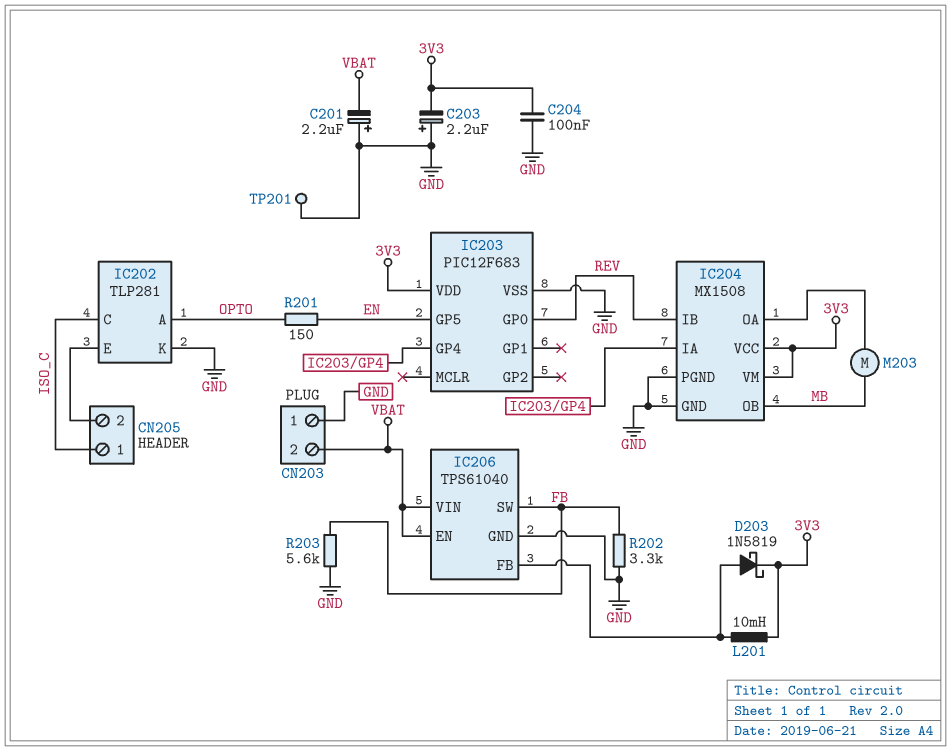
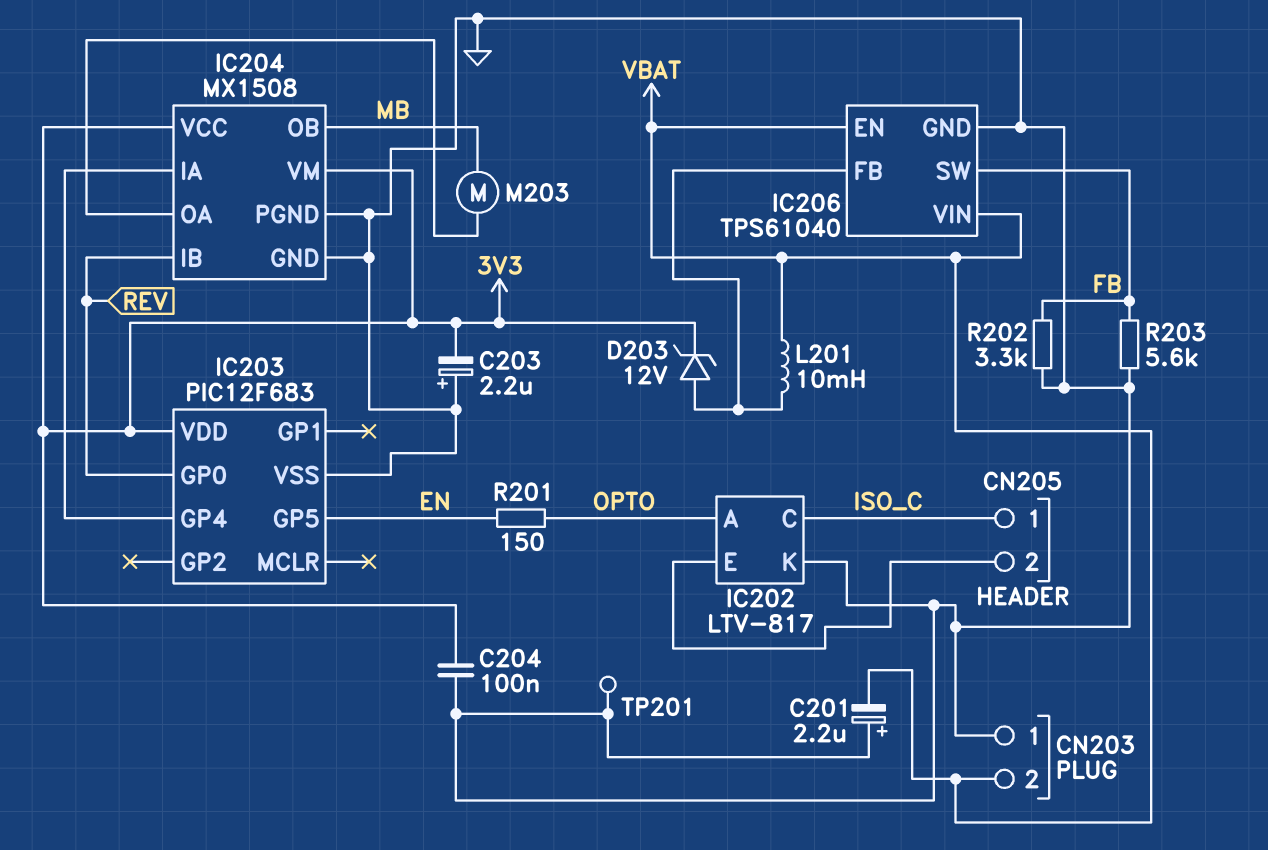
D203: schottky 1N5819 (A IC206/FB, K 3V3) -> zener 12V (A IC206/FB, K 3V3)
IC202: TLP281 -> LTV-817
L201: 10mH (3V3, IC206/FB) -> 10mH (IC206/FB, VBAT)

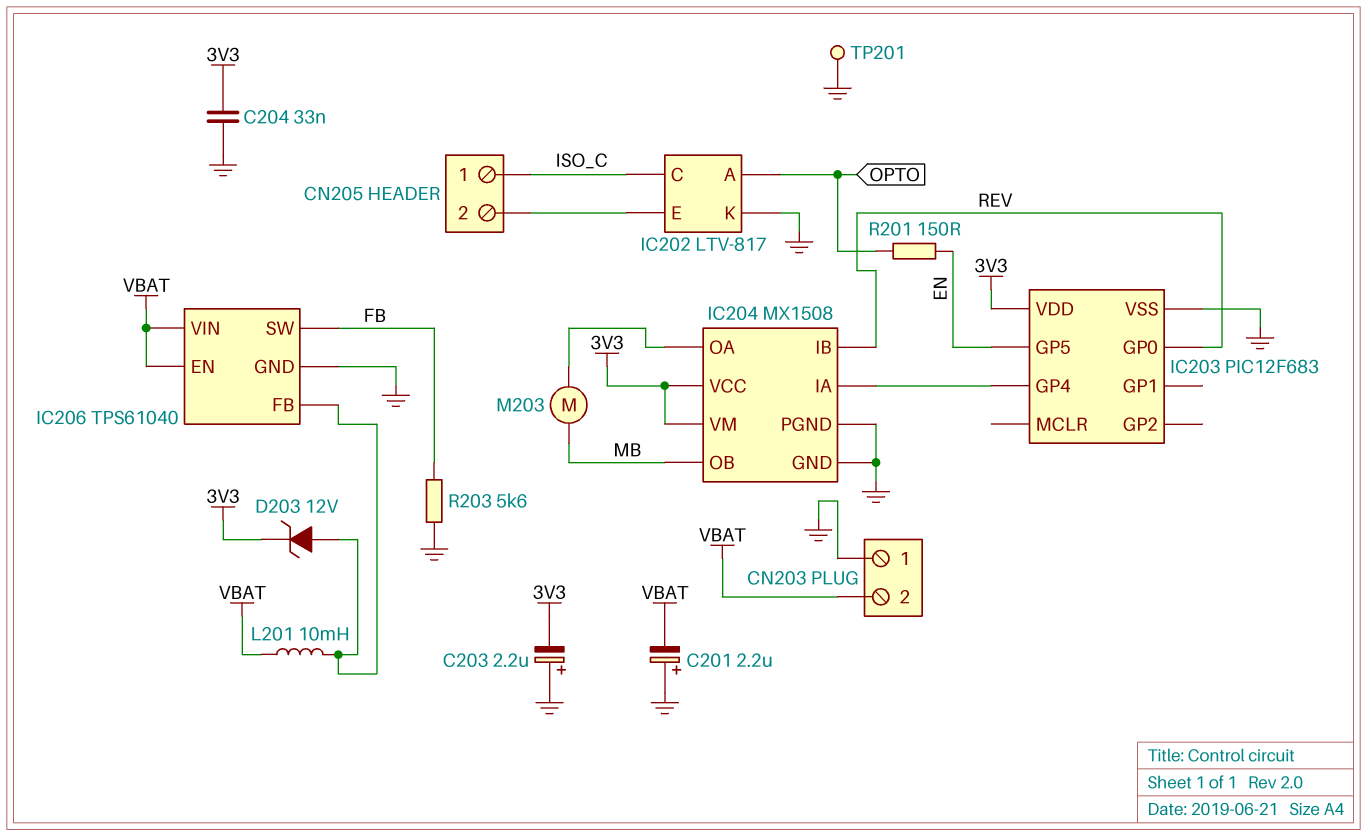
C204: 100nF (3V3, GND) -> 33nF (3V3, GND)
R202: 3.3k (FB, GND) -> none

